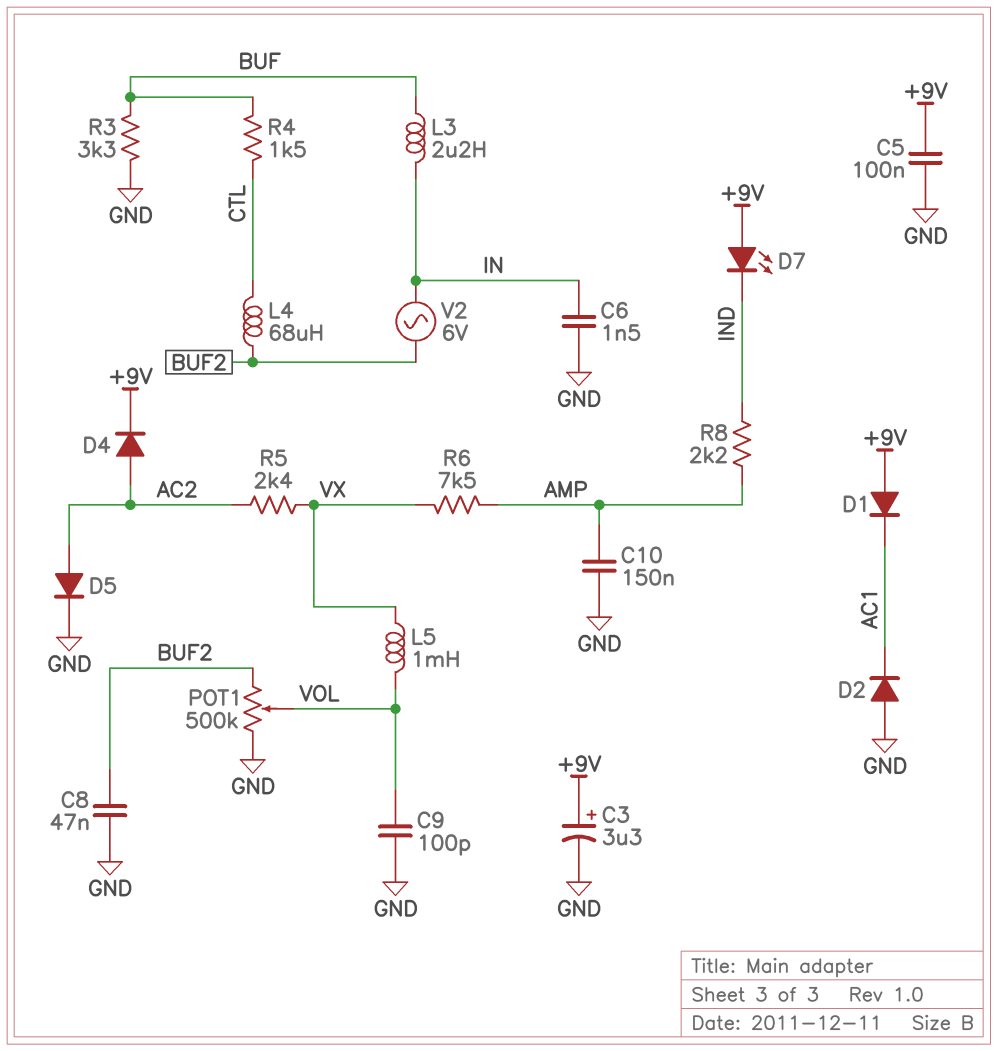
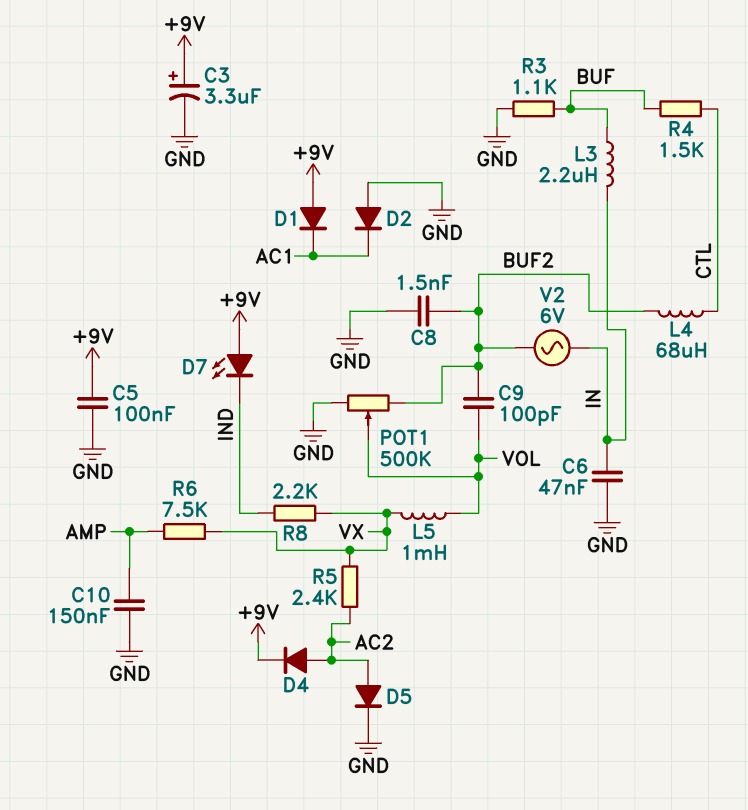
C6: 1.5nF (GND, IN) -> 47nF (GND, IN)
C8: 47nF (BUF2, GND) -> 1.5nF (BUF2, GND)
C9: 100pF (GND, VOL) -> 100pF (BUF2, VOL)
R3: 3.3k (BUF, GND) -> 1.1k (BUF, GND)
R8: 2.2k (AMP, IND) -> 2.2k (IND, VX)

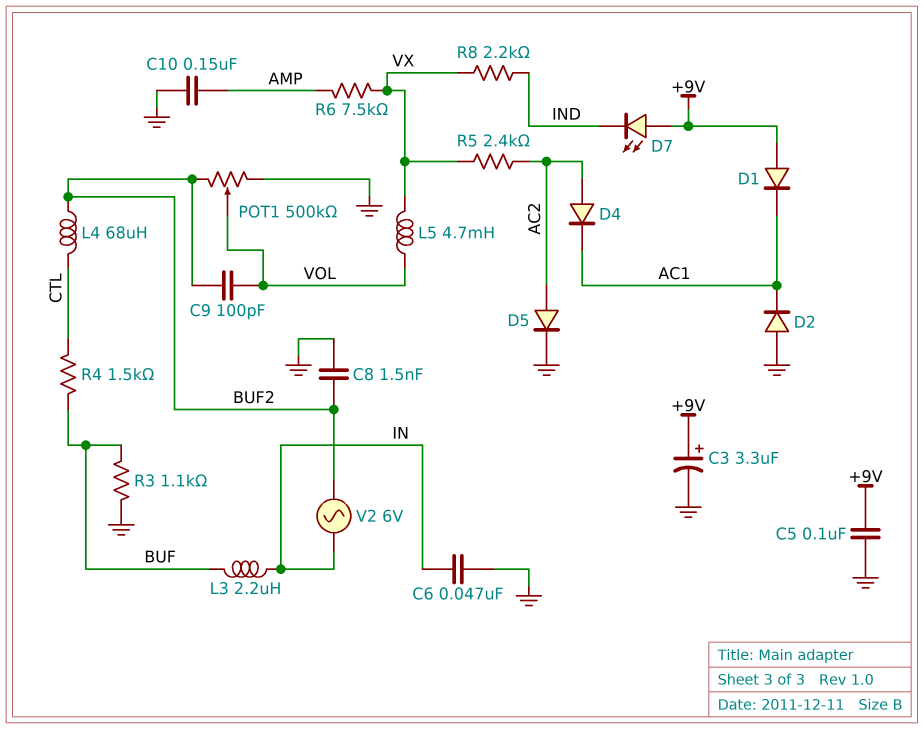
D4: diode (A AC2, K +9V) -> diode (A AC2, K AC1)
L5: 1mH (VOL, VX) -> 4.7mH (VOL, VX)

